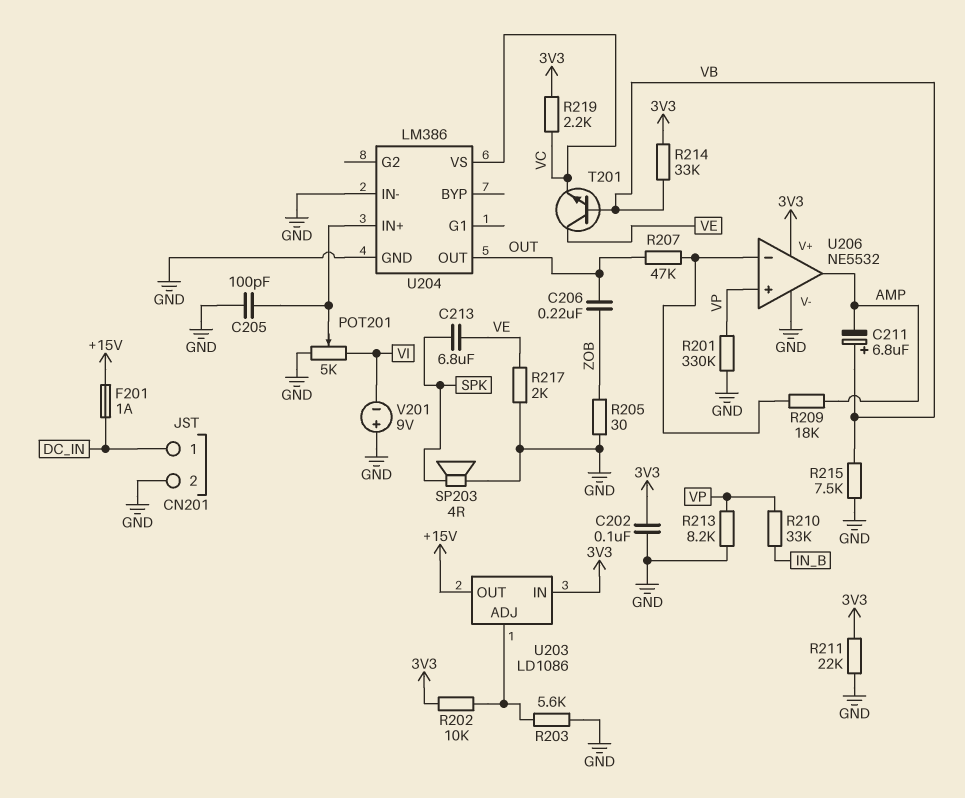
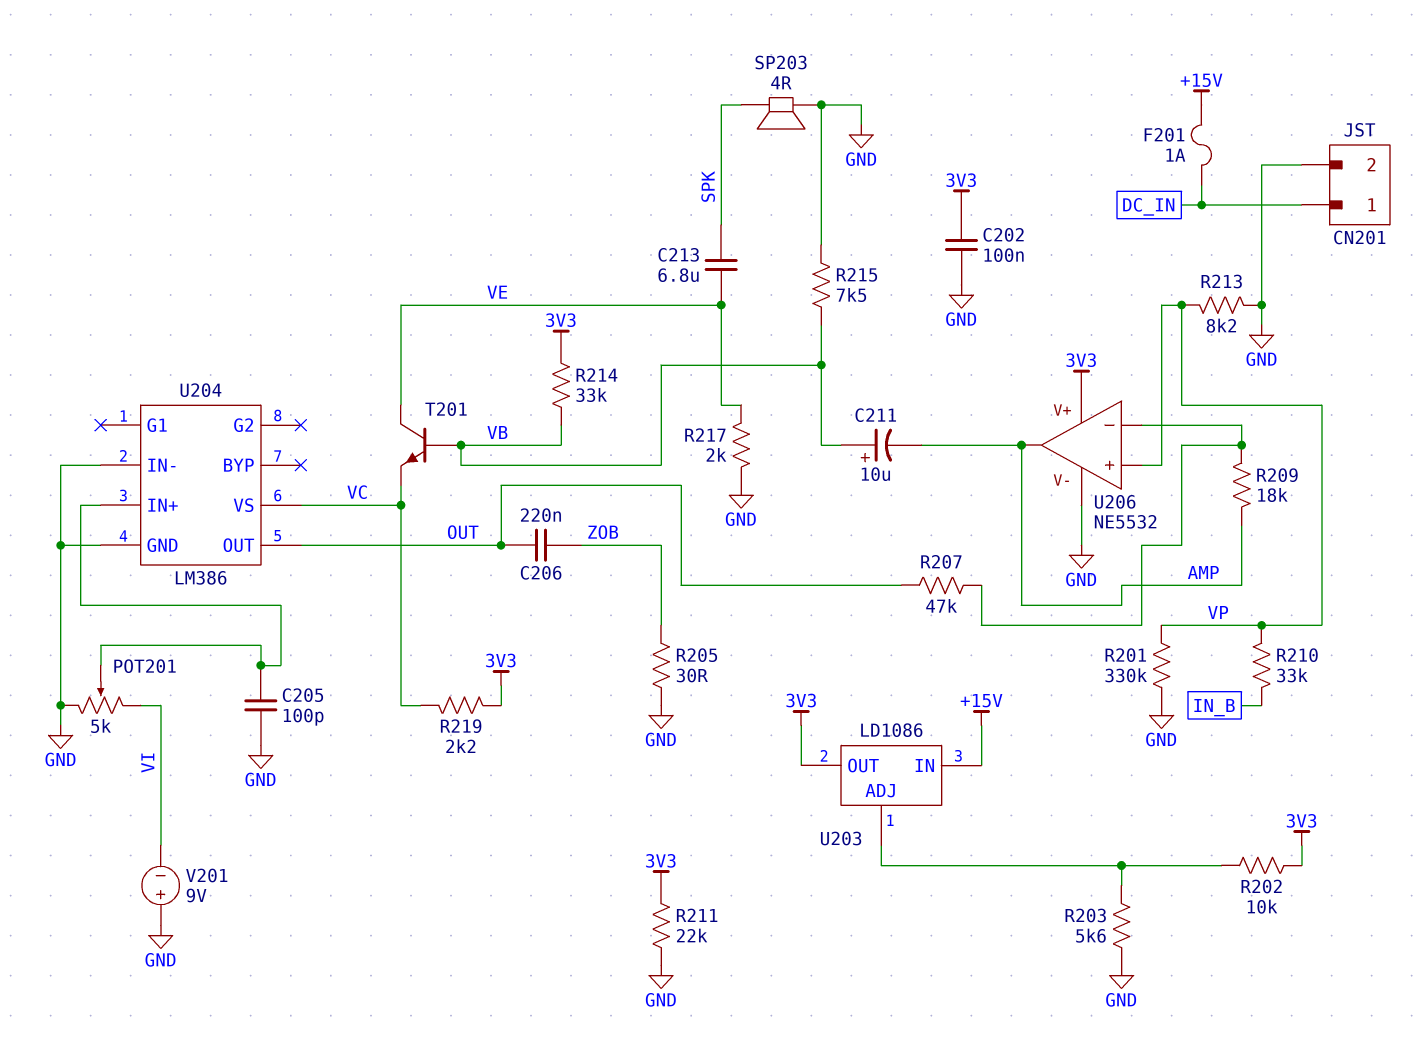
C211: 6.8uF (plus VB, minus AMP) -> 10uF (plus VB, minus AMP)
U203 pin IN: 3V3 -> +15V
U203 pin OUT: +15V -> 3V3

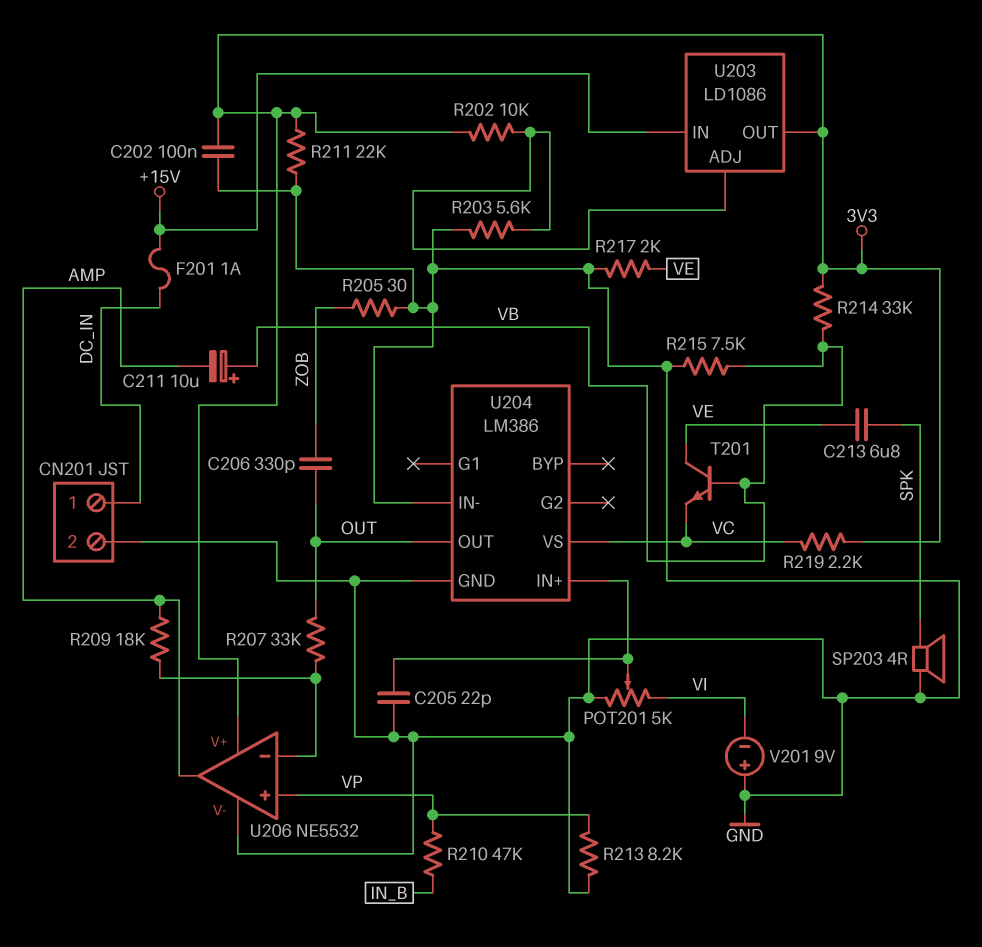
C205: 100pF (GND, U204/IN+) -> 22pF (GND, U204/IN+)
C206: 220nF (OUT, ZOB) -> 330pF (OUT, ZOB)
R201: 330k (GND, VP) -> none
R207: 47k (OUT, U206/in-) -> 33k (OUT, U206/in-)
R210: 33k (IN_B, VP) -> 47k (IN_B, VP)

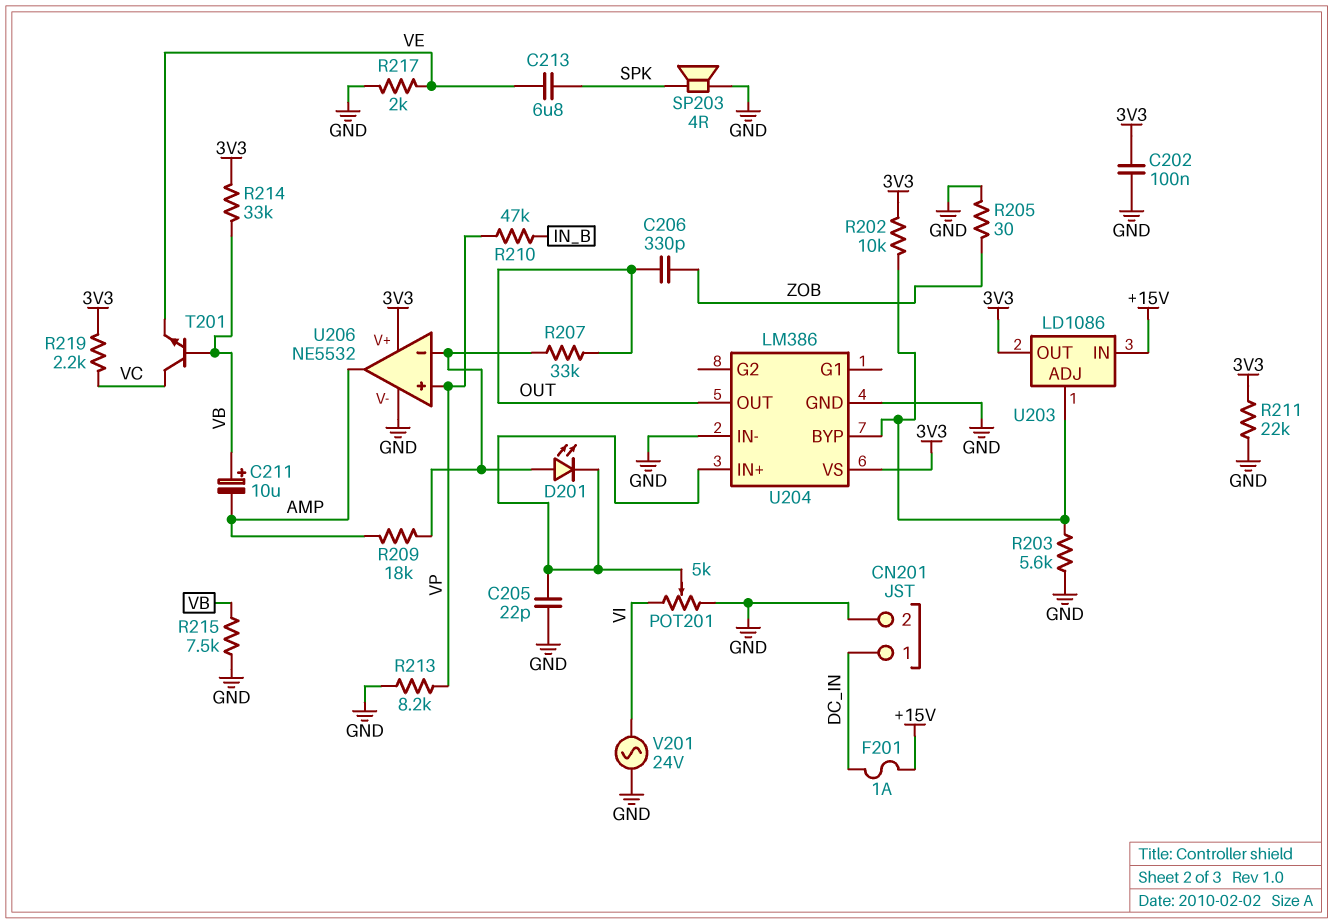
D201: none -> LED (A U206/in-, K U204/IN+)
T201: NPN (B VB, C VE, E VC) -> NPN (B VB, C VC, E VE)
U204 pin BYP: none -> U203/ADJ
U204 pin VS: VC -> 3V3
V201: 9V (plus GND, minus VI) -> AC 24V (GND, VI)

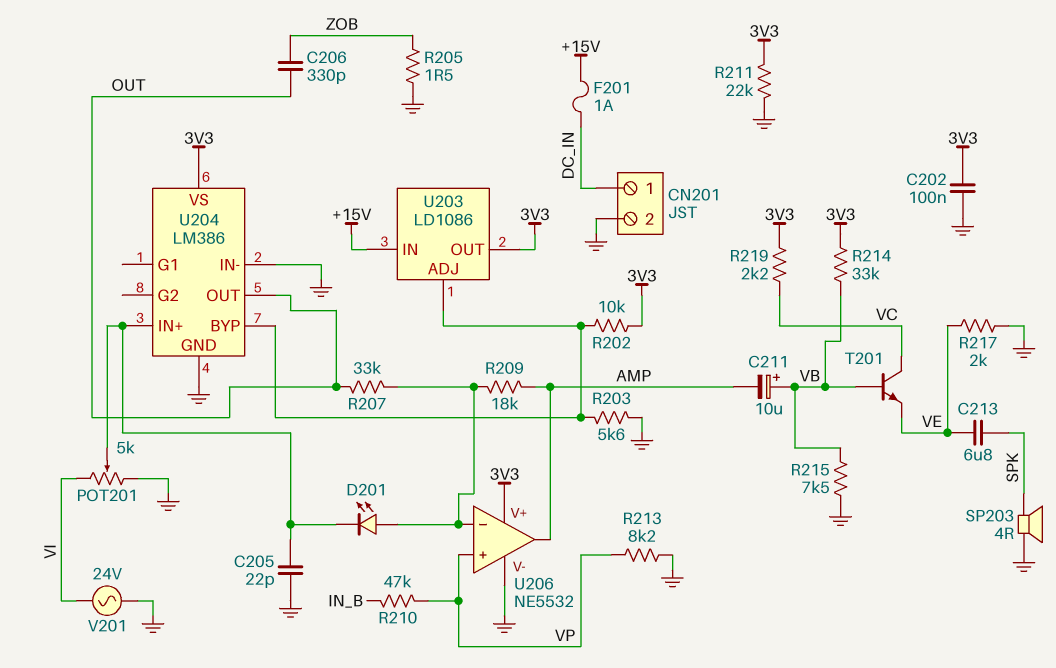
R205: 30 (GND, ZOB) -> 1.5 (GND, ZOB)

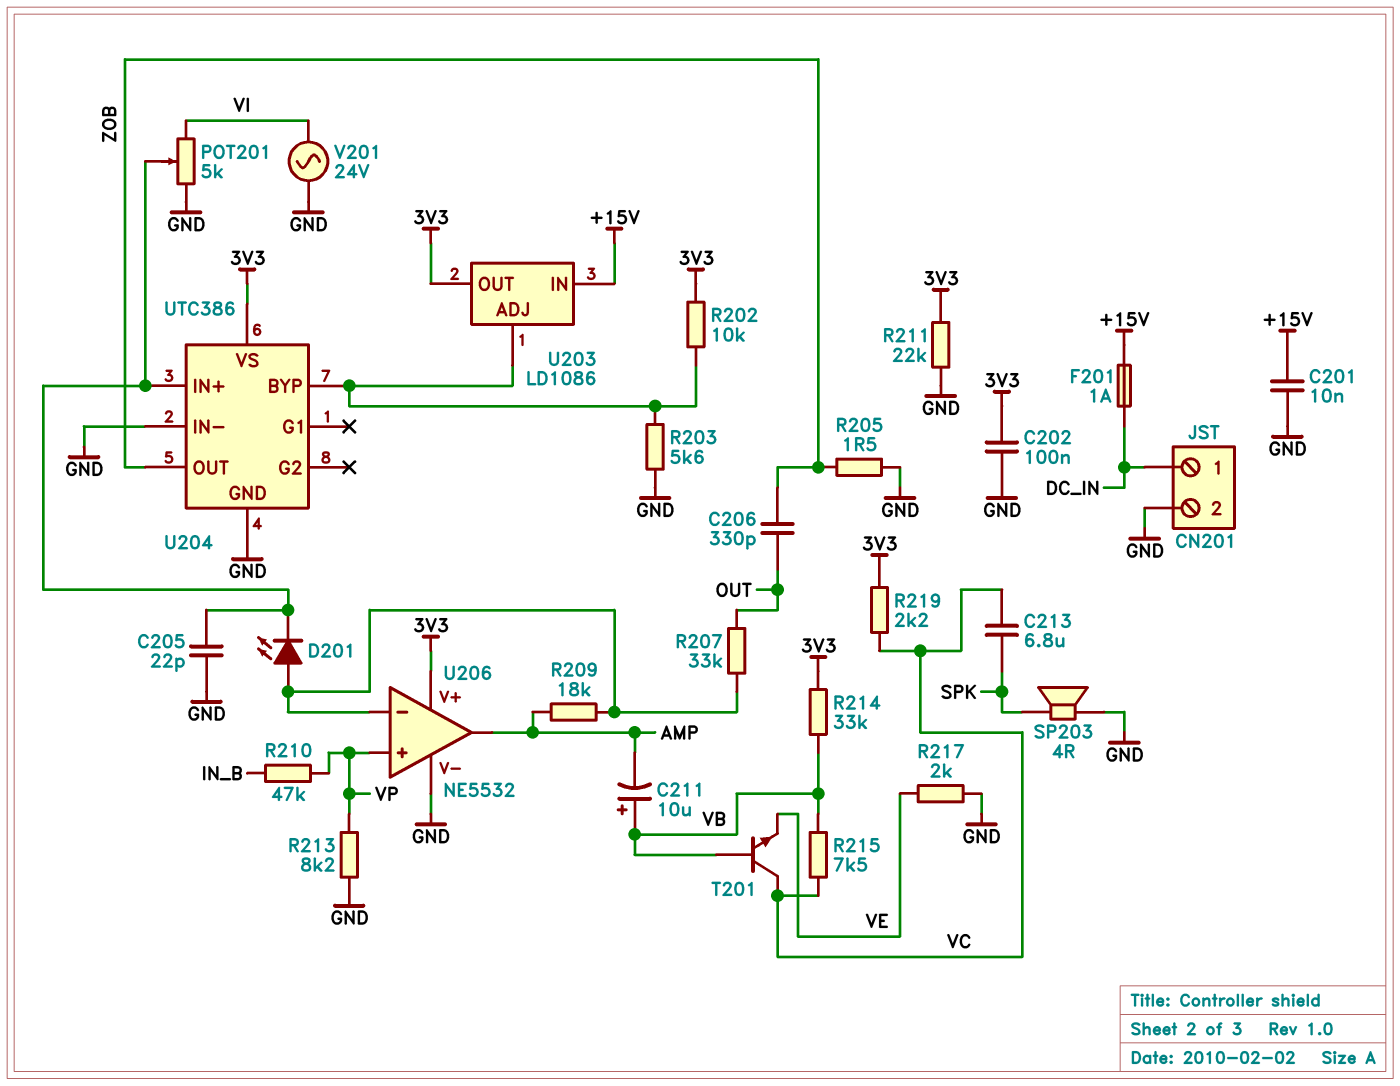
C201: none -> 10nF (+15V, GND)
C213: 6.8uF (SPK, VE) -> 6.8uF (SPK, VC)
R215: 7.5k (GND, VB) -> 7.5k (VB, VC)
U204: LM386 -> UTC386
U204 pin OUT: OUT -> ZOB

